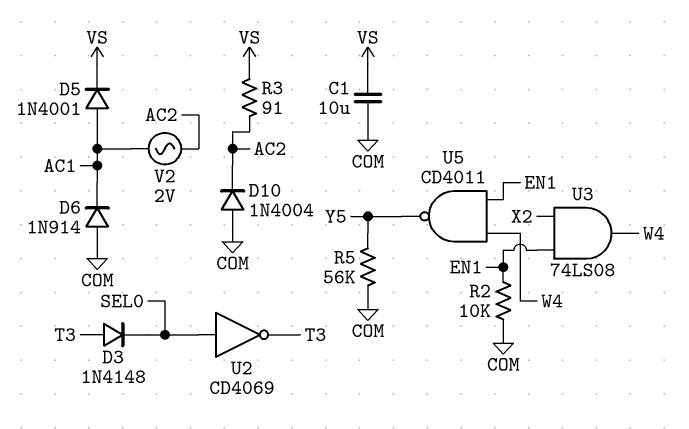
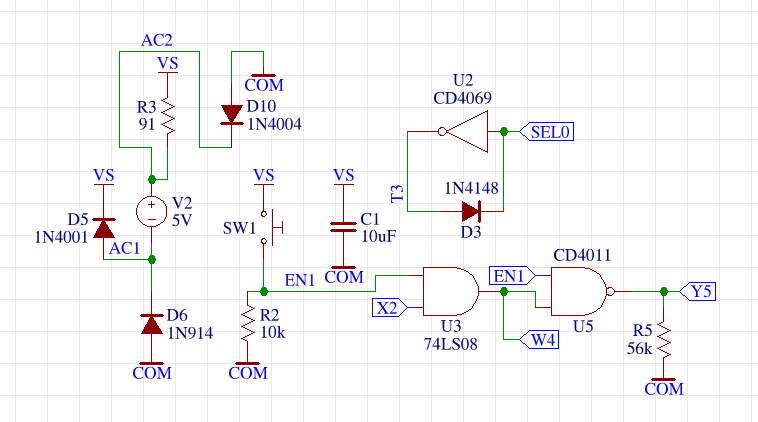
SW1: none -> button (EN1, VS)
V2: AC 2V (AC1, AC2) -> 5V (plus AC2, minus AC1)

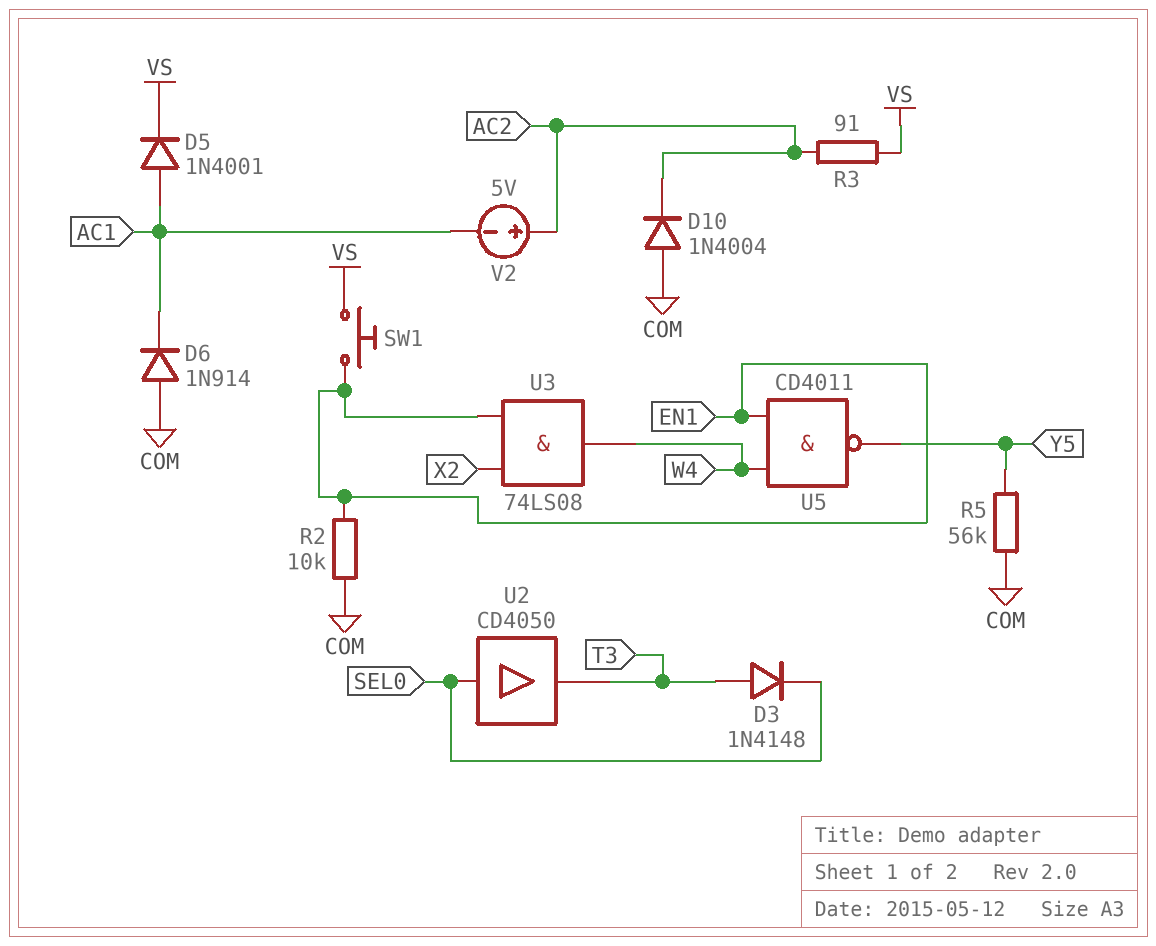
C1: 10uF (COM, VS) -> none
U2: NOT CD4069 (in SEL0, out T3) -> buffer CD4050 (in SEL0, out T3)

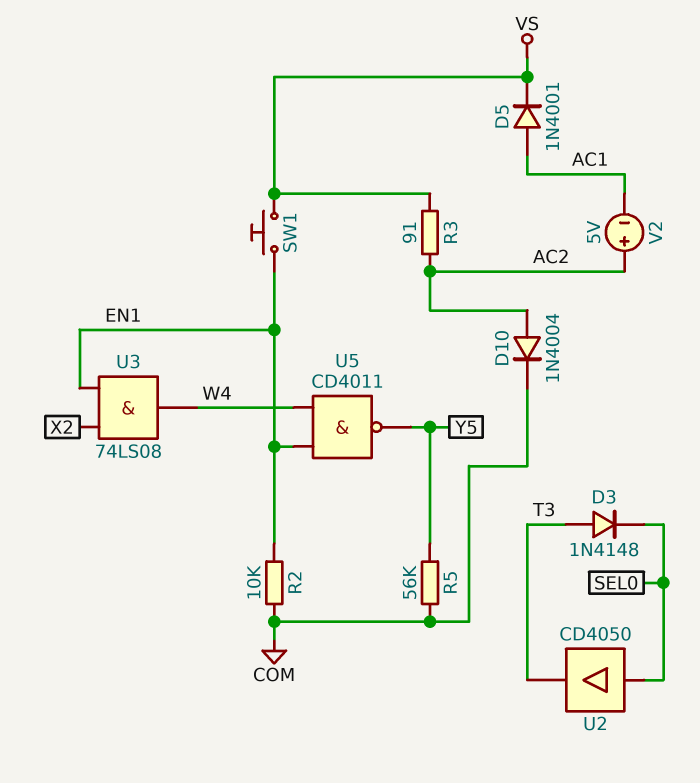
D6: diode 1N914 (A COM, K AC1) -> none
D10: diode 1N4004 (A COM, K AC2) -> diode 1N4004 (A AC2, K COM)

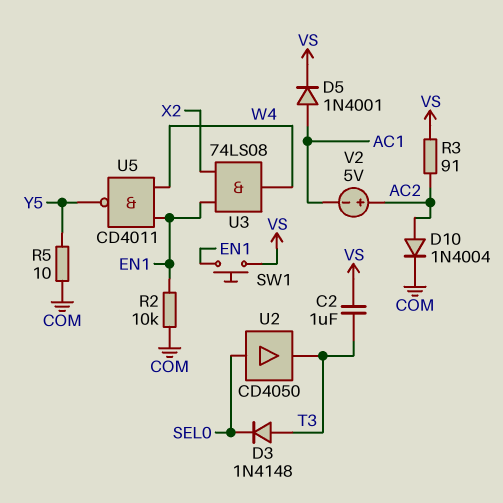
C2: none -> 1uF (T3, VS)
R5: 56k (COM, Y5) -> 10 (COM, Y5)

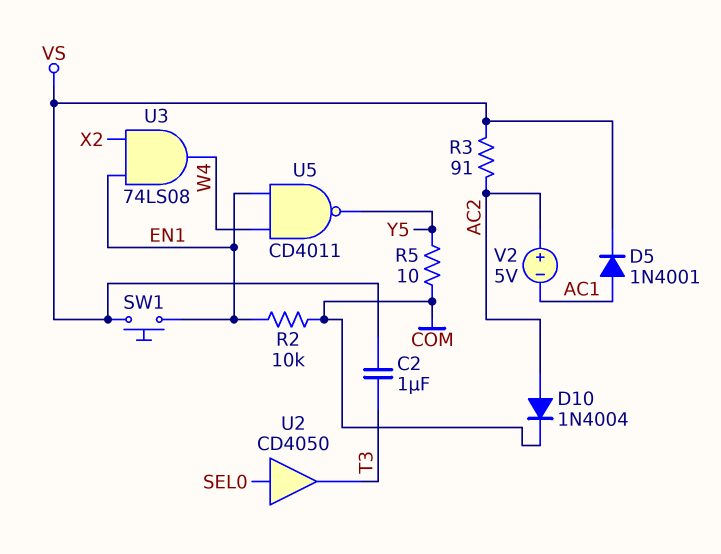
D3: diode 1N4148 (A T3, K SEL0) -> none

